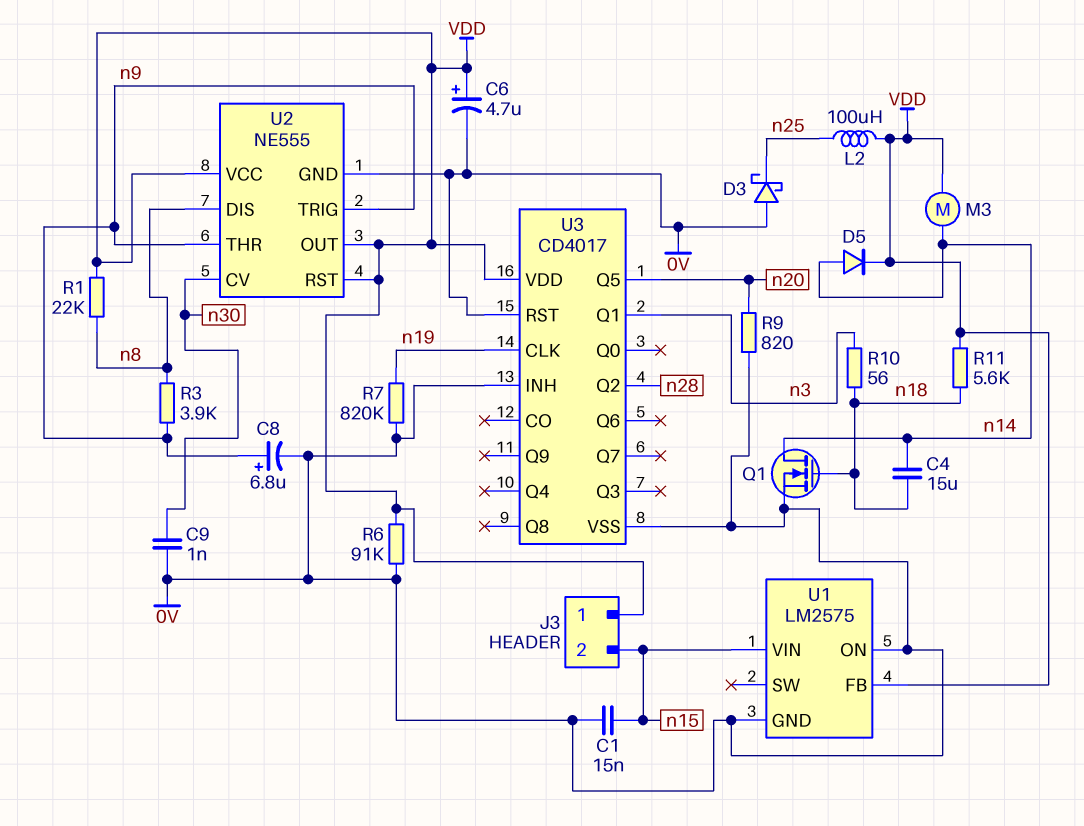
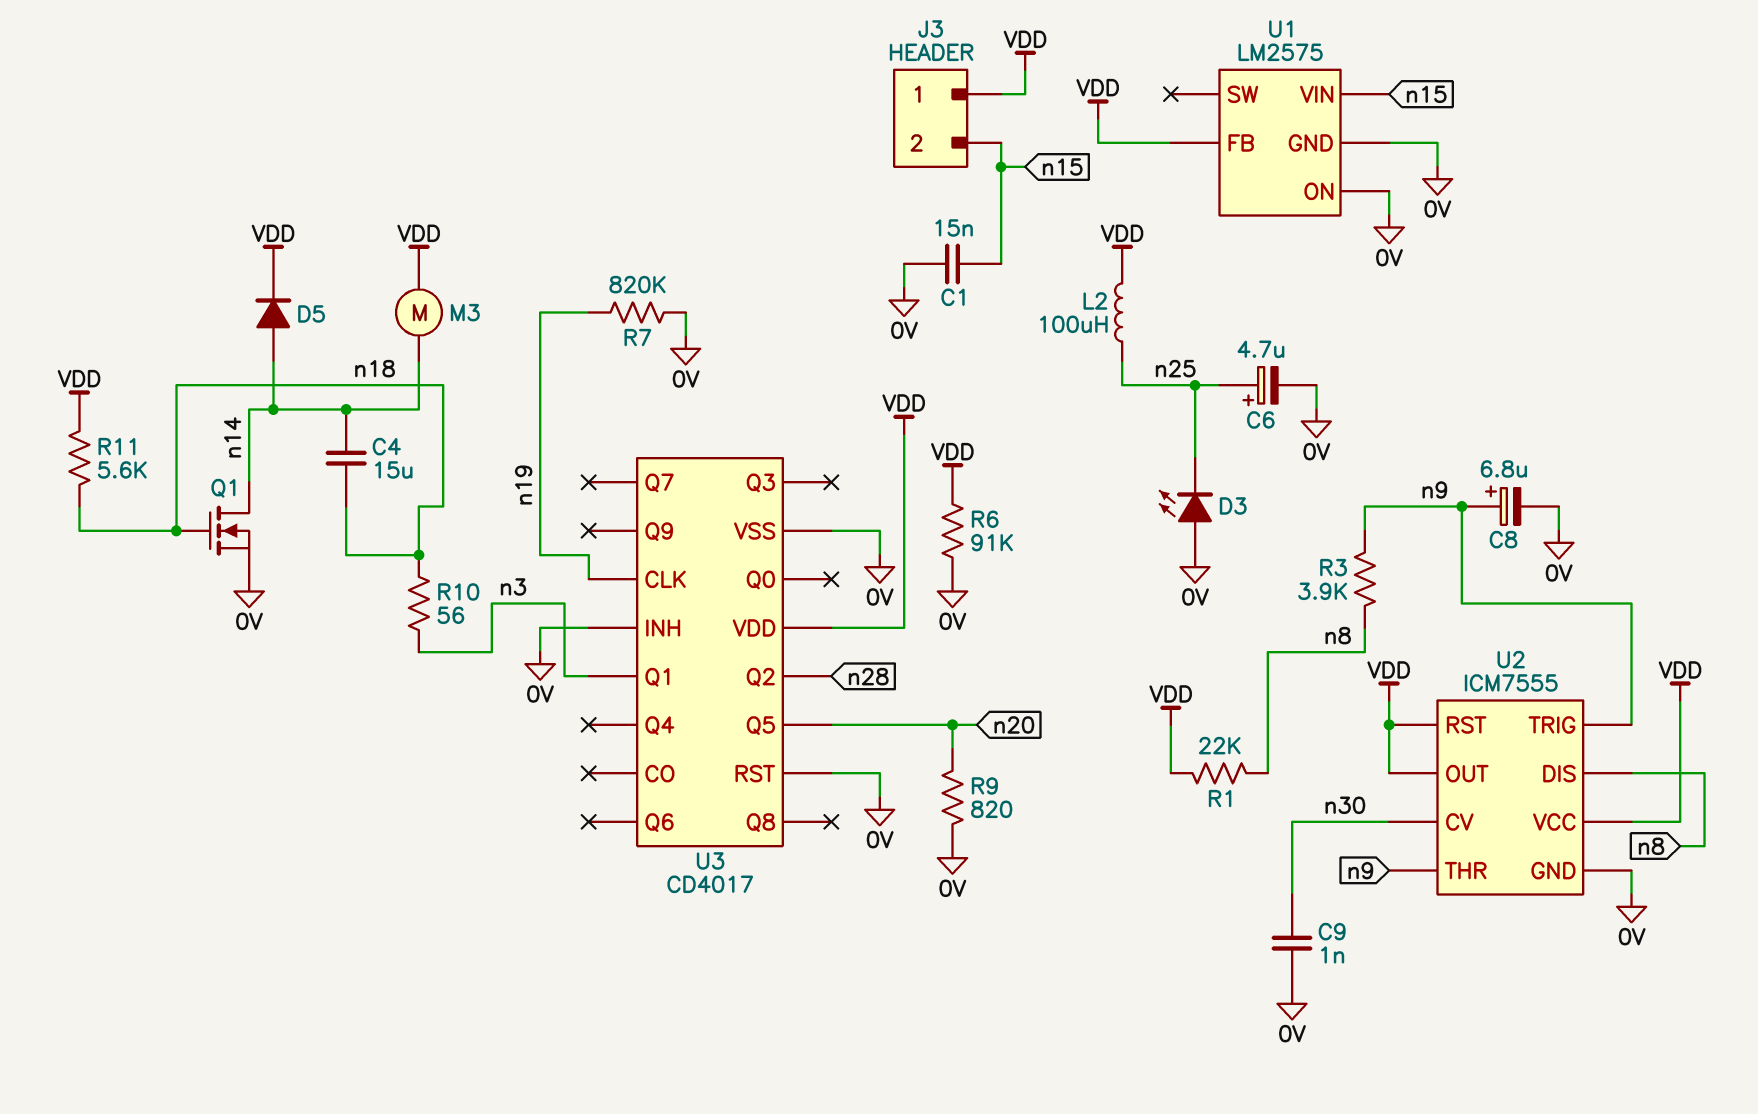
C6: 4.7uF (plus VDD, minus 0V) -> 4.7uF (plus n25, minus 0V)
D3: schottky (A 0V, K n25) -> LED (A 0V, K n25)
U2: NE555 -> ICM7555

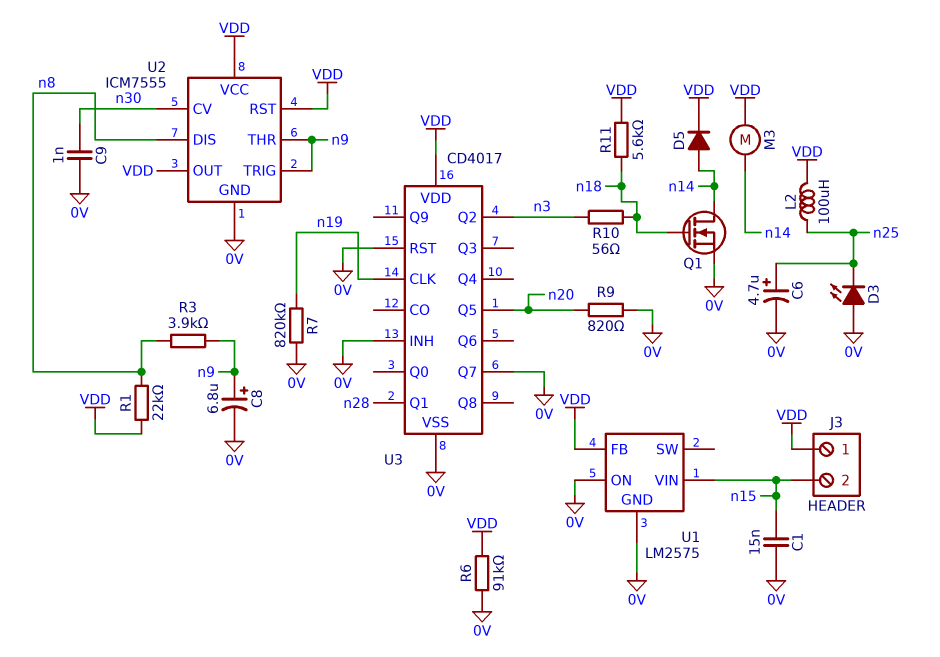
C4: 15uF (n14, n18) -> none
U3 pin Q1: n3 -> n28
U3 pin Q2: n28 -> n3
U3 pin Q7: none -> 0V

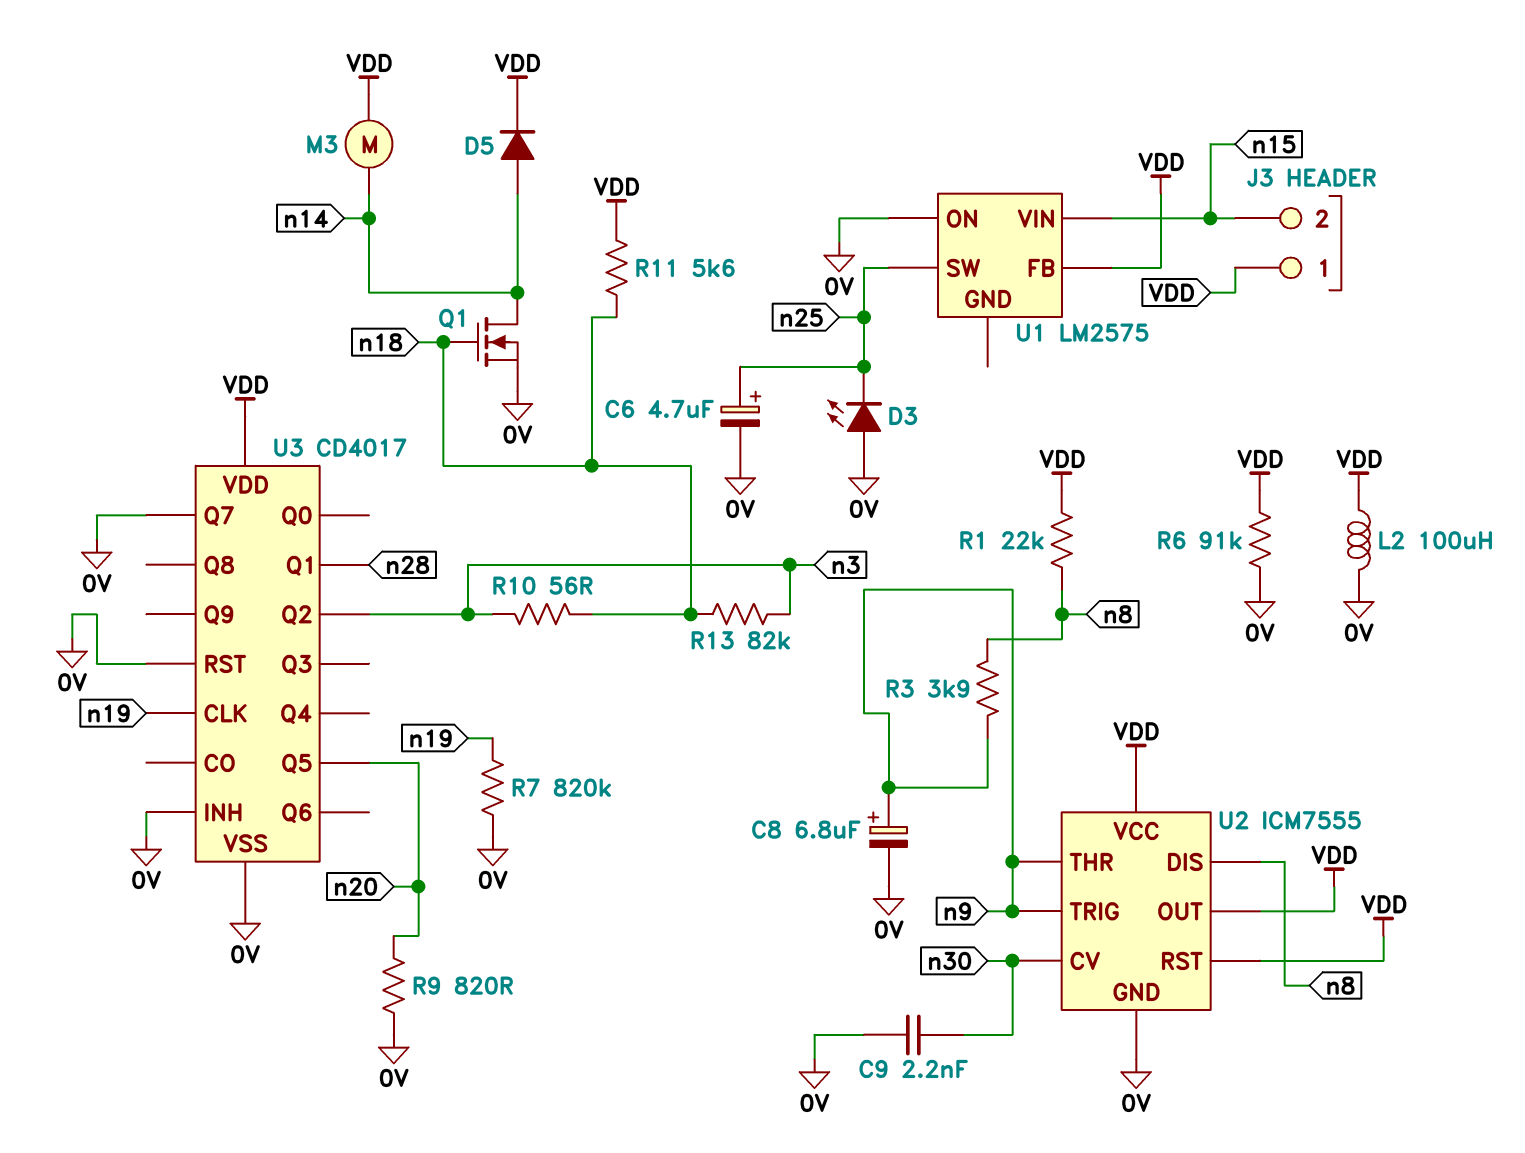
C1: 15nF (0V, n15) -> none
C9: 1nF (0V, n30) -> 2.2nF (0V, n30)
L2: 100uH (VDD, n25) -> 100uH (0V, VDD)
R13: none -> 82k (n3, n18)
U1 pin GND: 0V -> none
U1 pin SW: none -> n25

